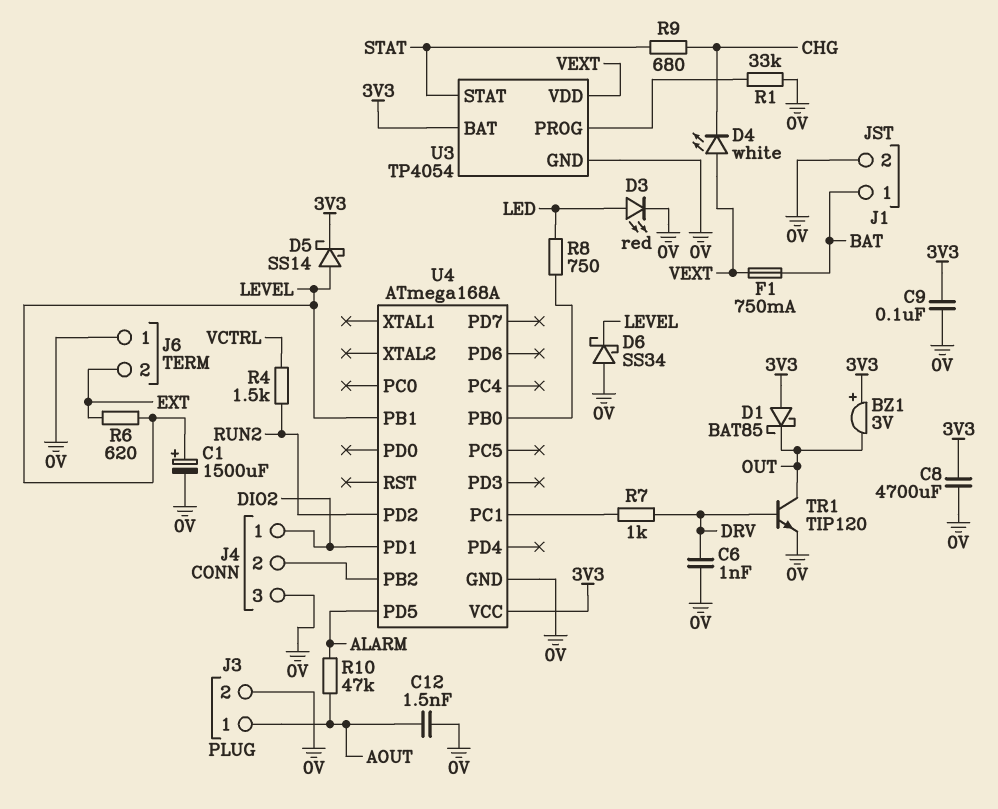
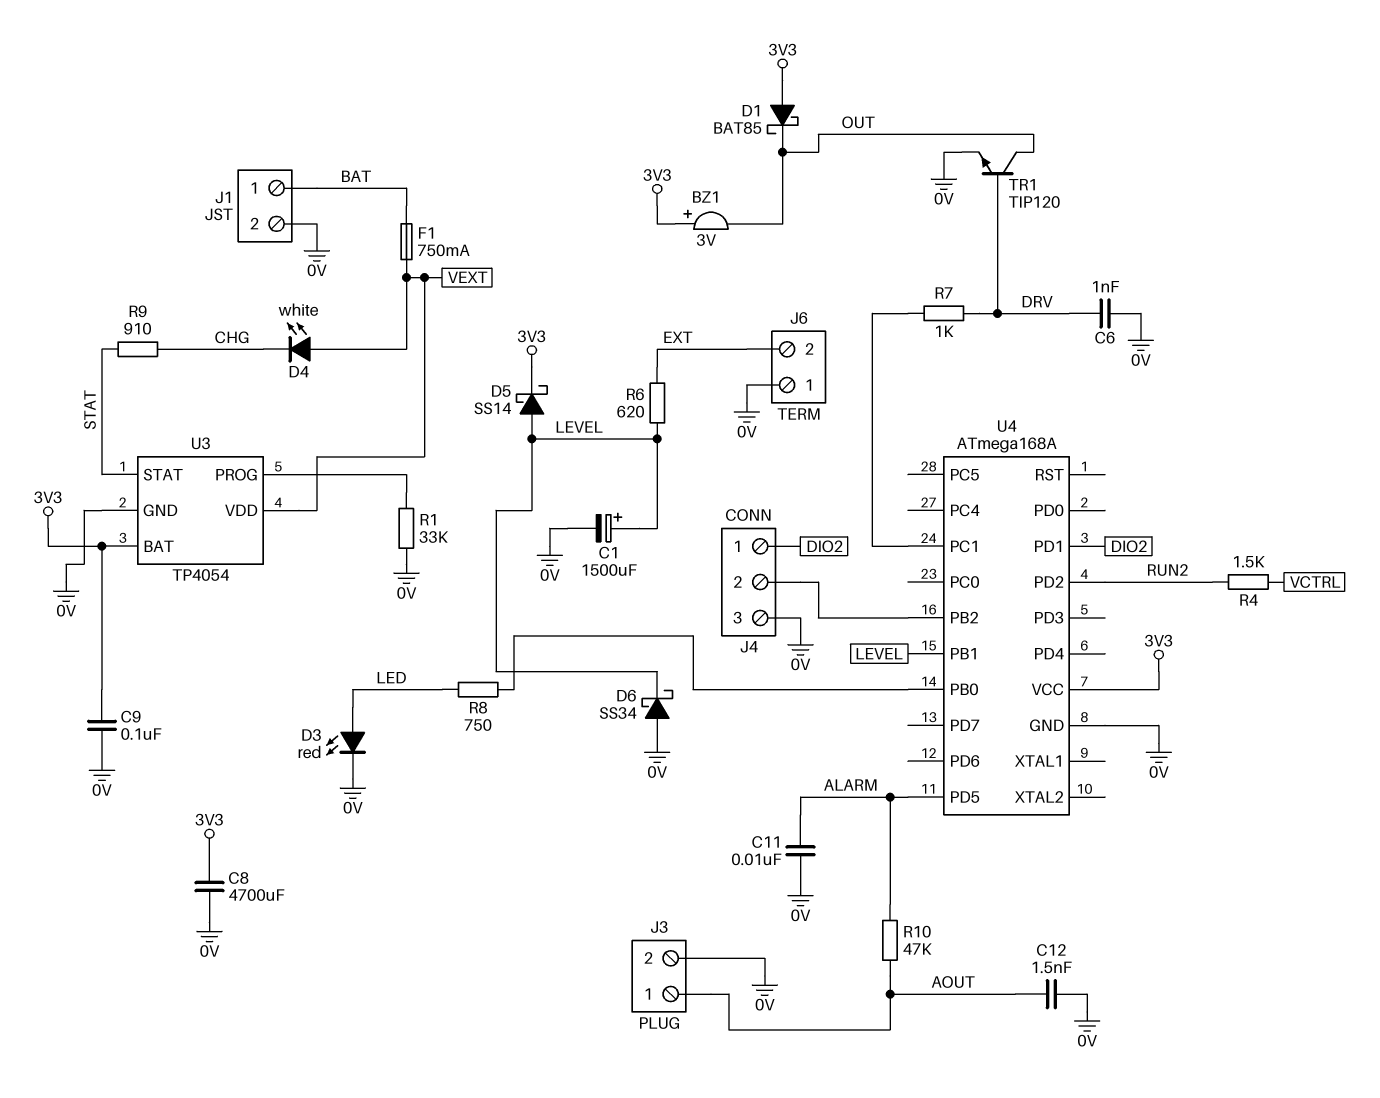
C11: none -> 10nF (0V, ALARM)
R9: 680 (CHG, STAT) -> 910 (CHG, STAT)

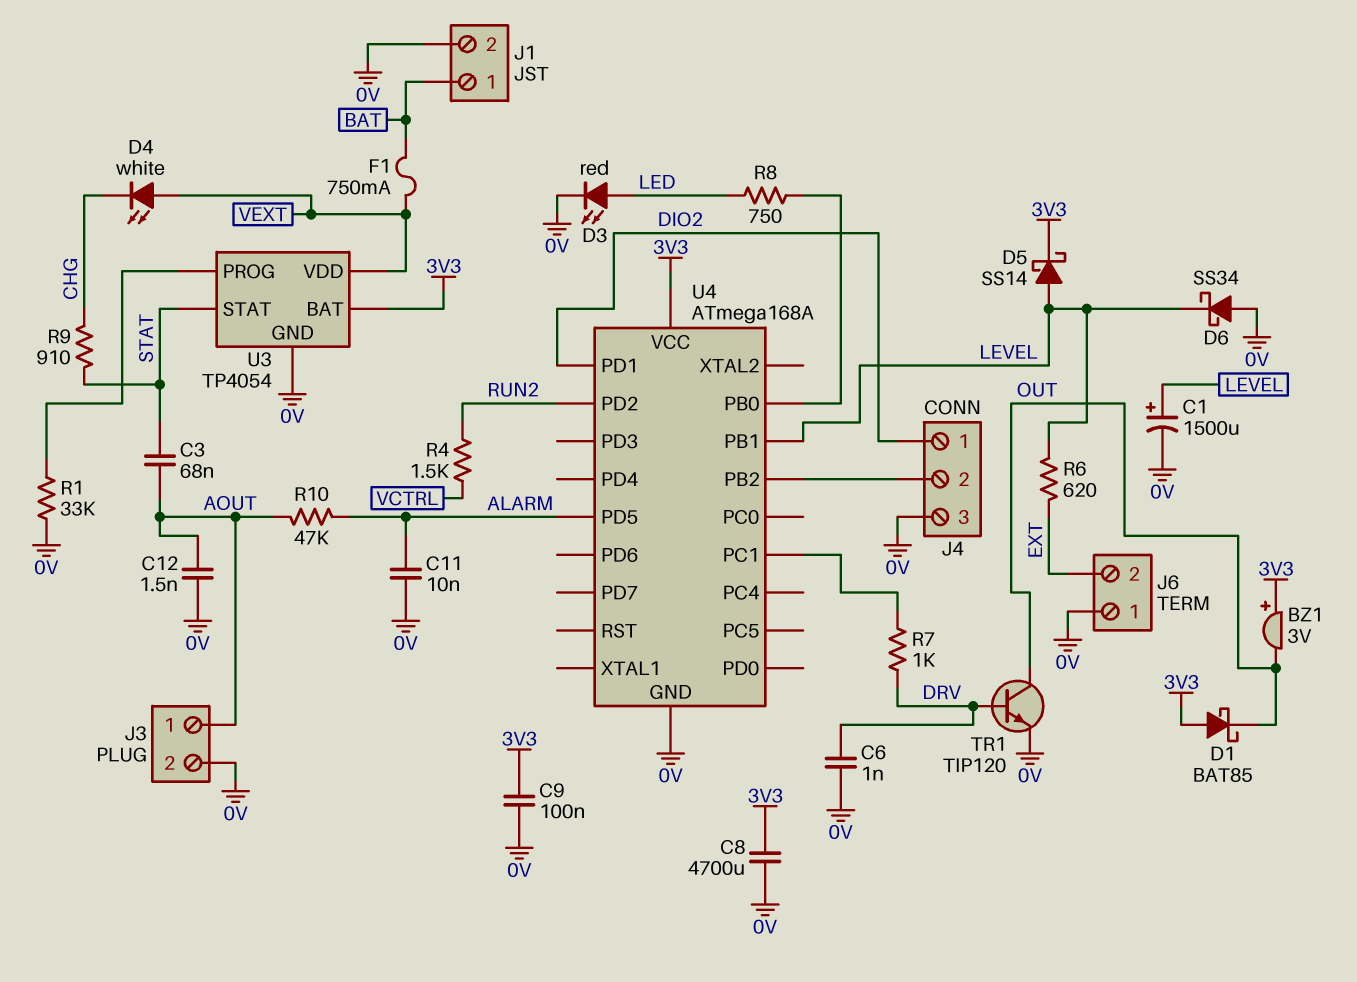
C3: none -> 68nF (AOUT, STAT)

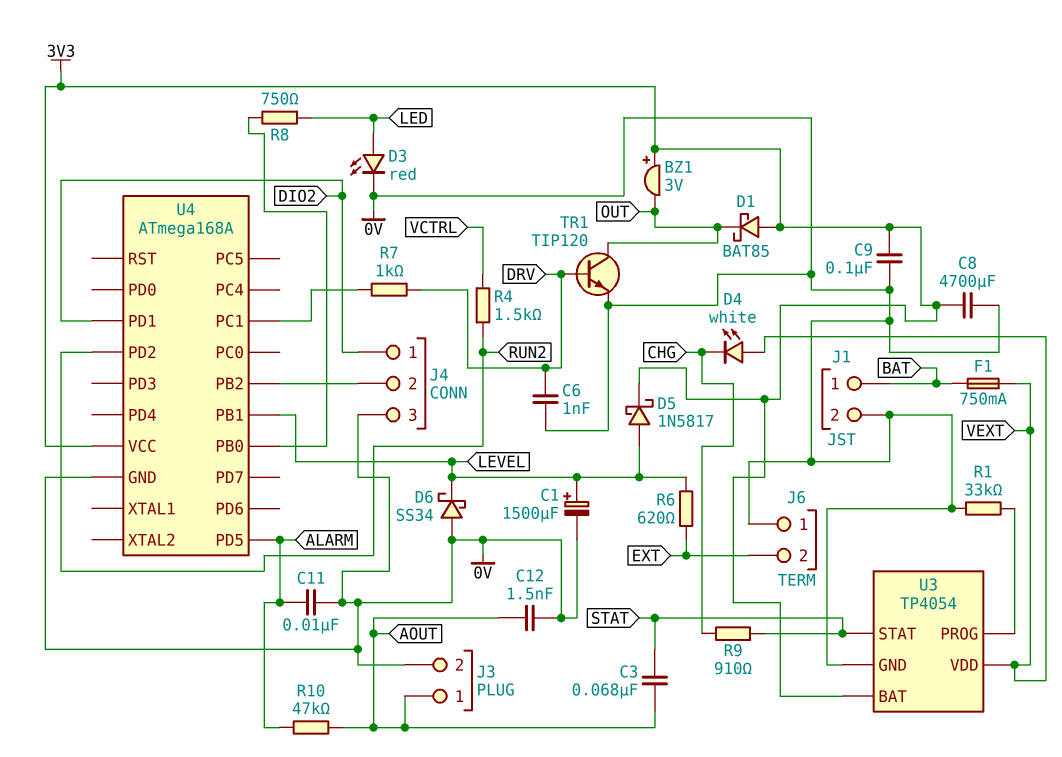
D5: schottky SS14 (A LEVEL, K 3V3) -> schottky 1N5817 (A LEVEL, K 3V3)

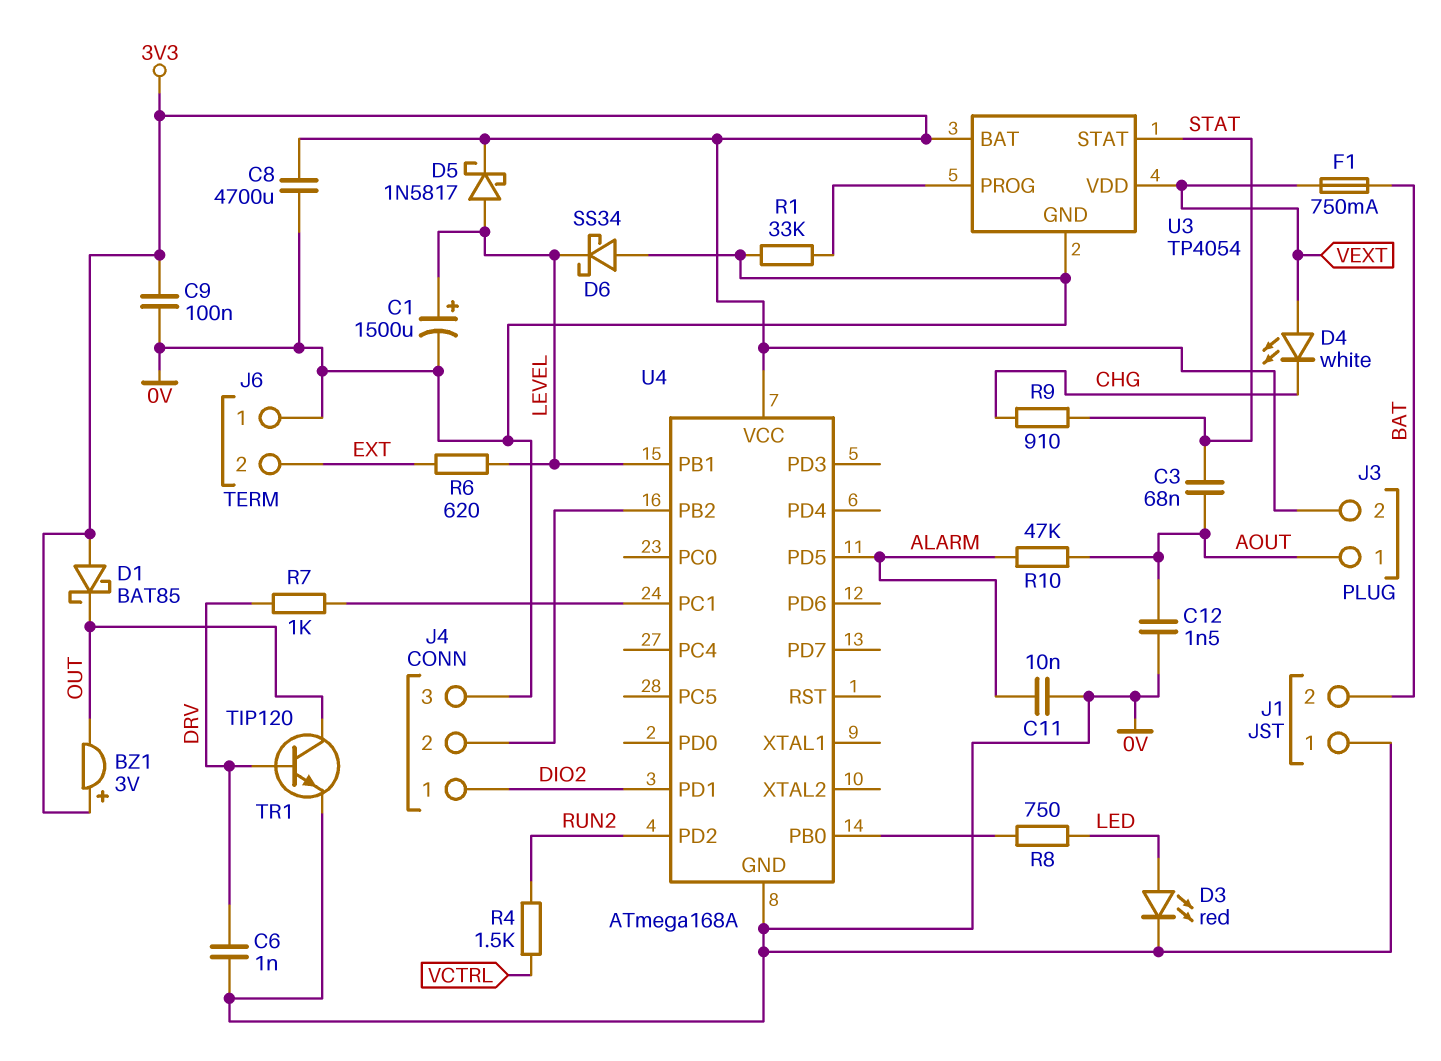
J1 pin 1: BAT -> 0V
J1 pin 2: 0V -> BAT
J3 pin 2: 0V -> 3V3

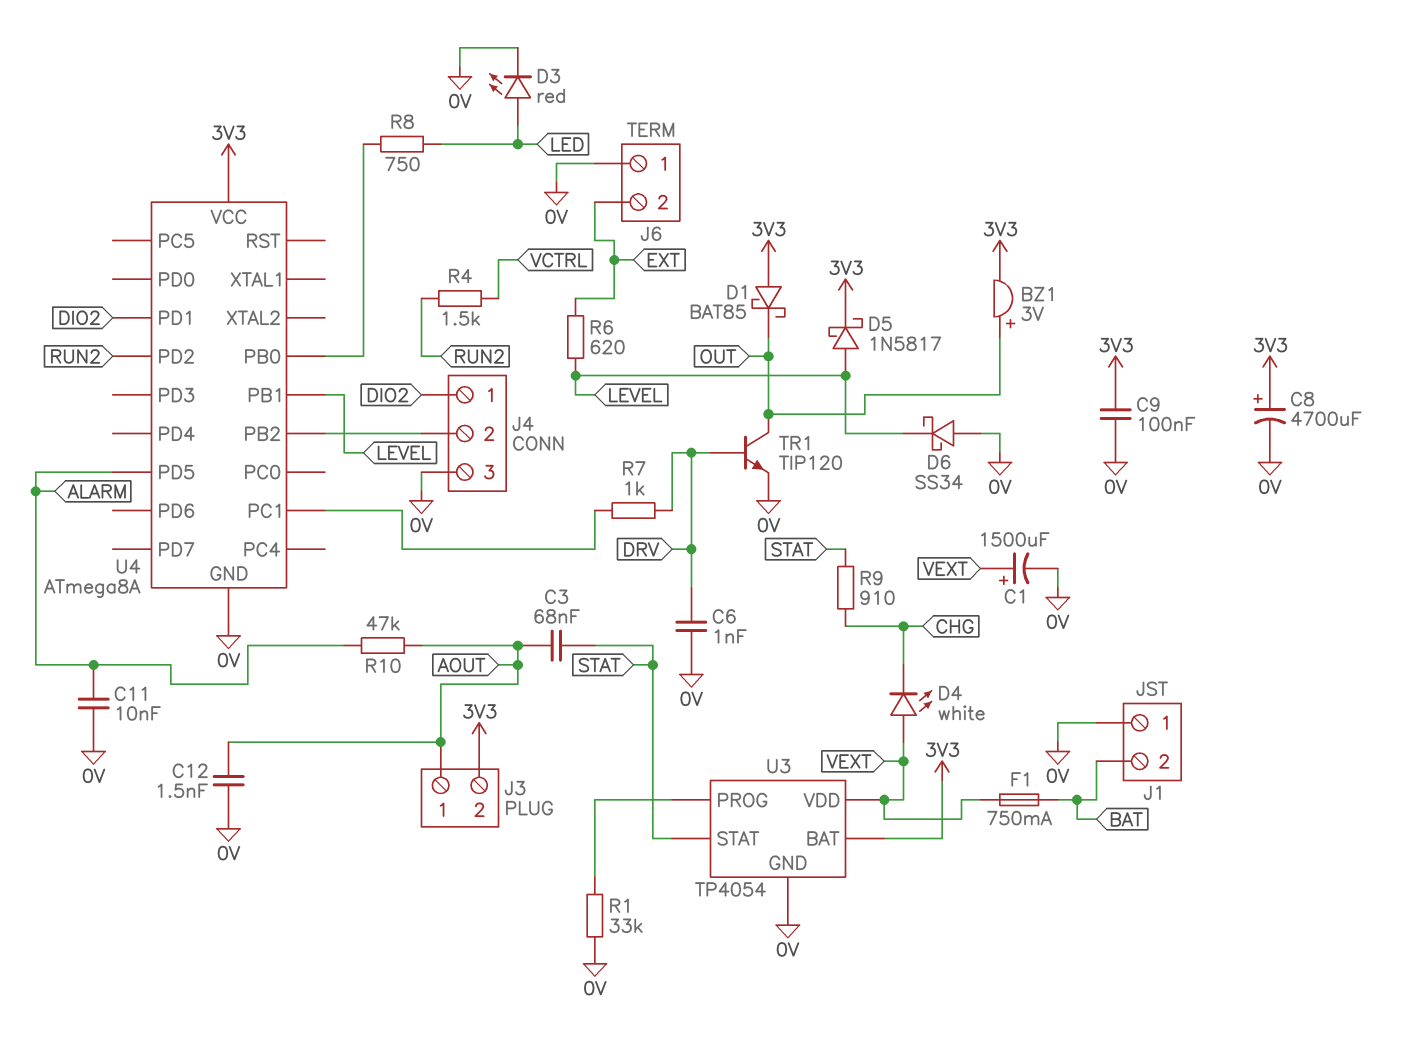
BZ1: buzzer 3V (plus 3V3, minus OUT) -> buzzer 3V (plus OUT, minus 3V3)
C1: 1500uF (plus LEVEL, minus 0V) -> 1500uF (plus VEXT, minus 0V)
C8: 4700uF (0V, 3V3) -> 4700uF (plus 3V3, minus 0V)
U4: ATmega168A -> ATmega8A

